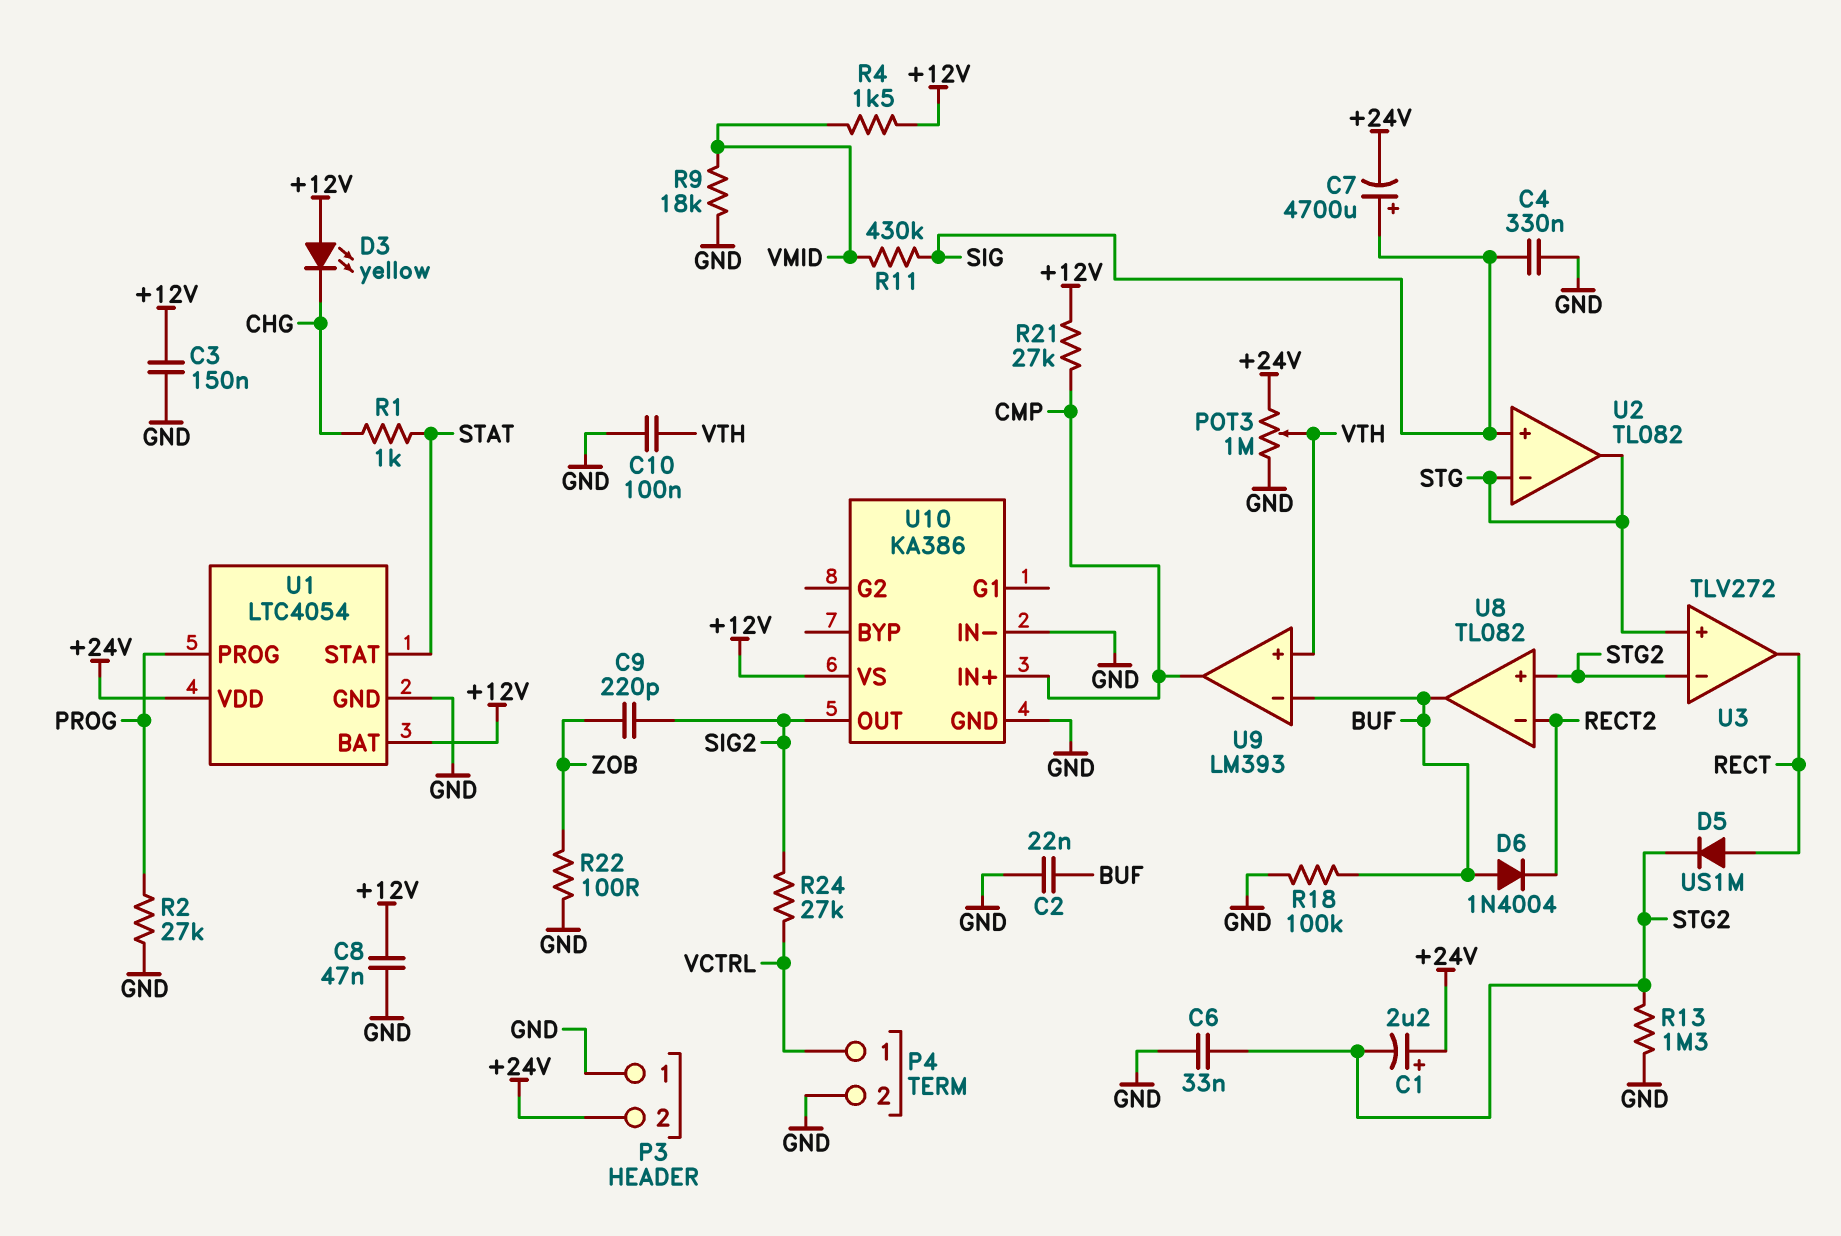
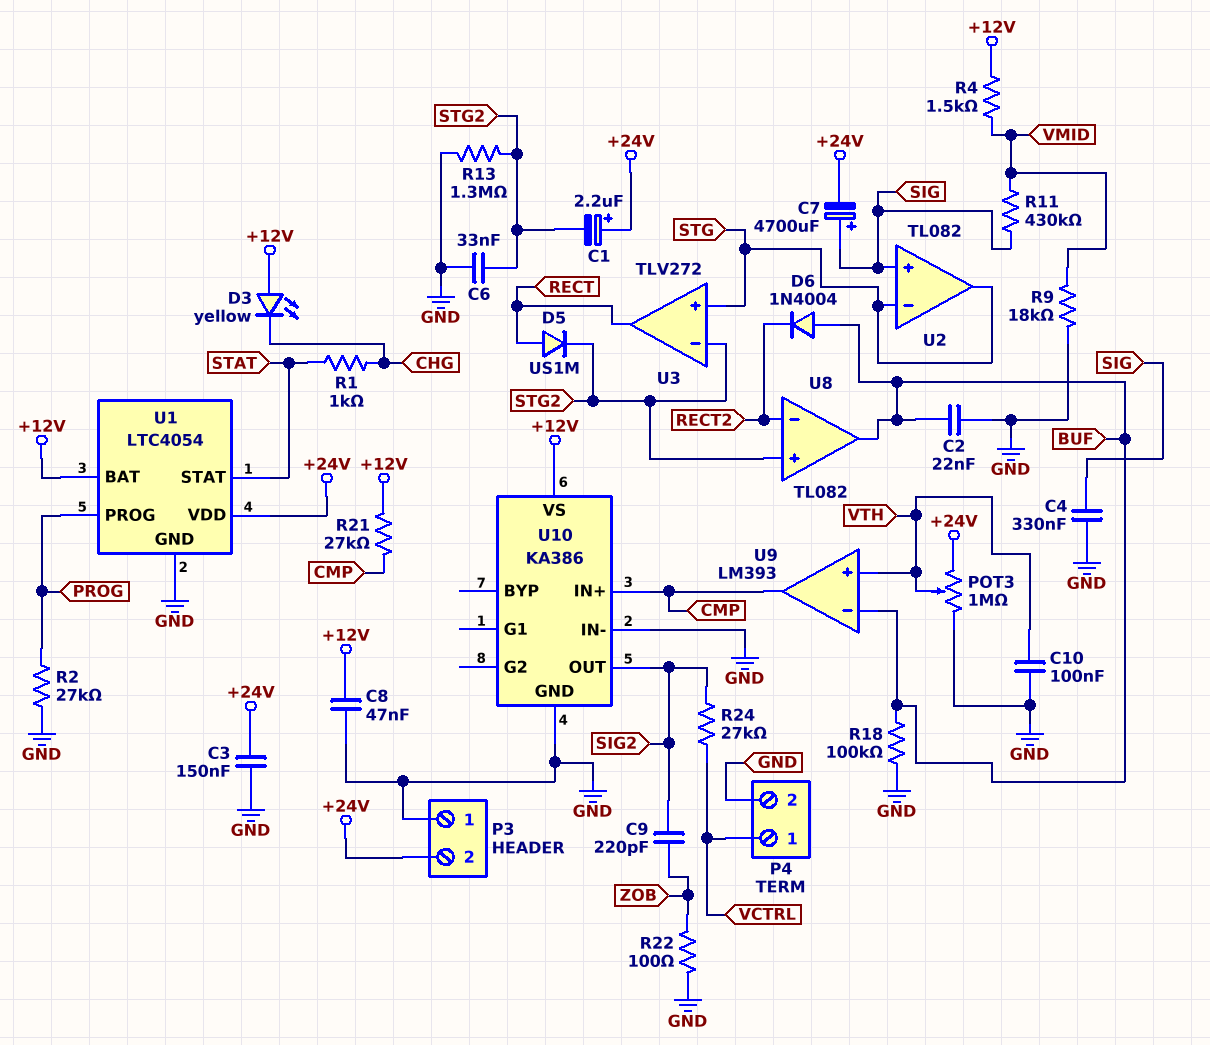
C3: 150nF (+12V, GND) -> 150nF (+24V, GND)

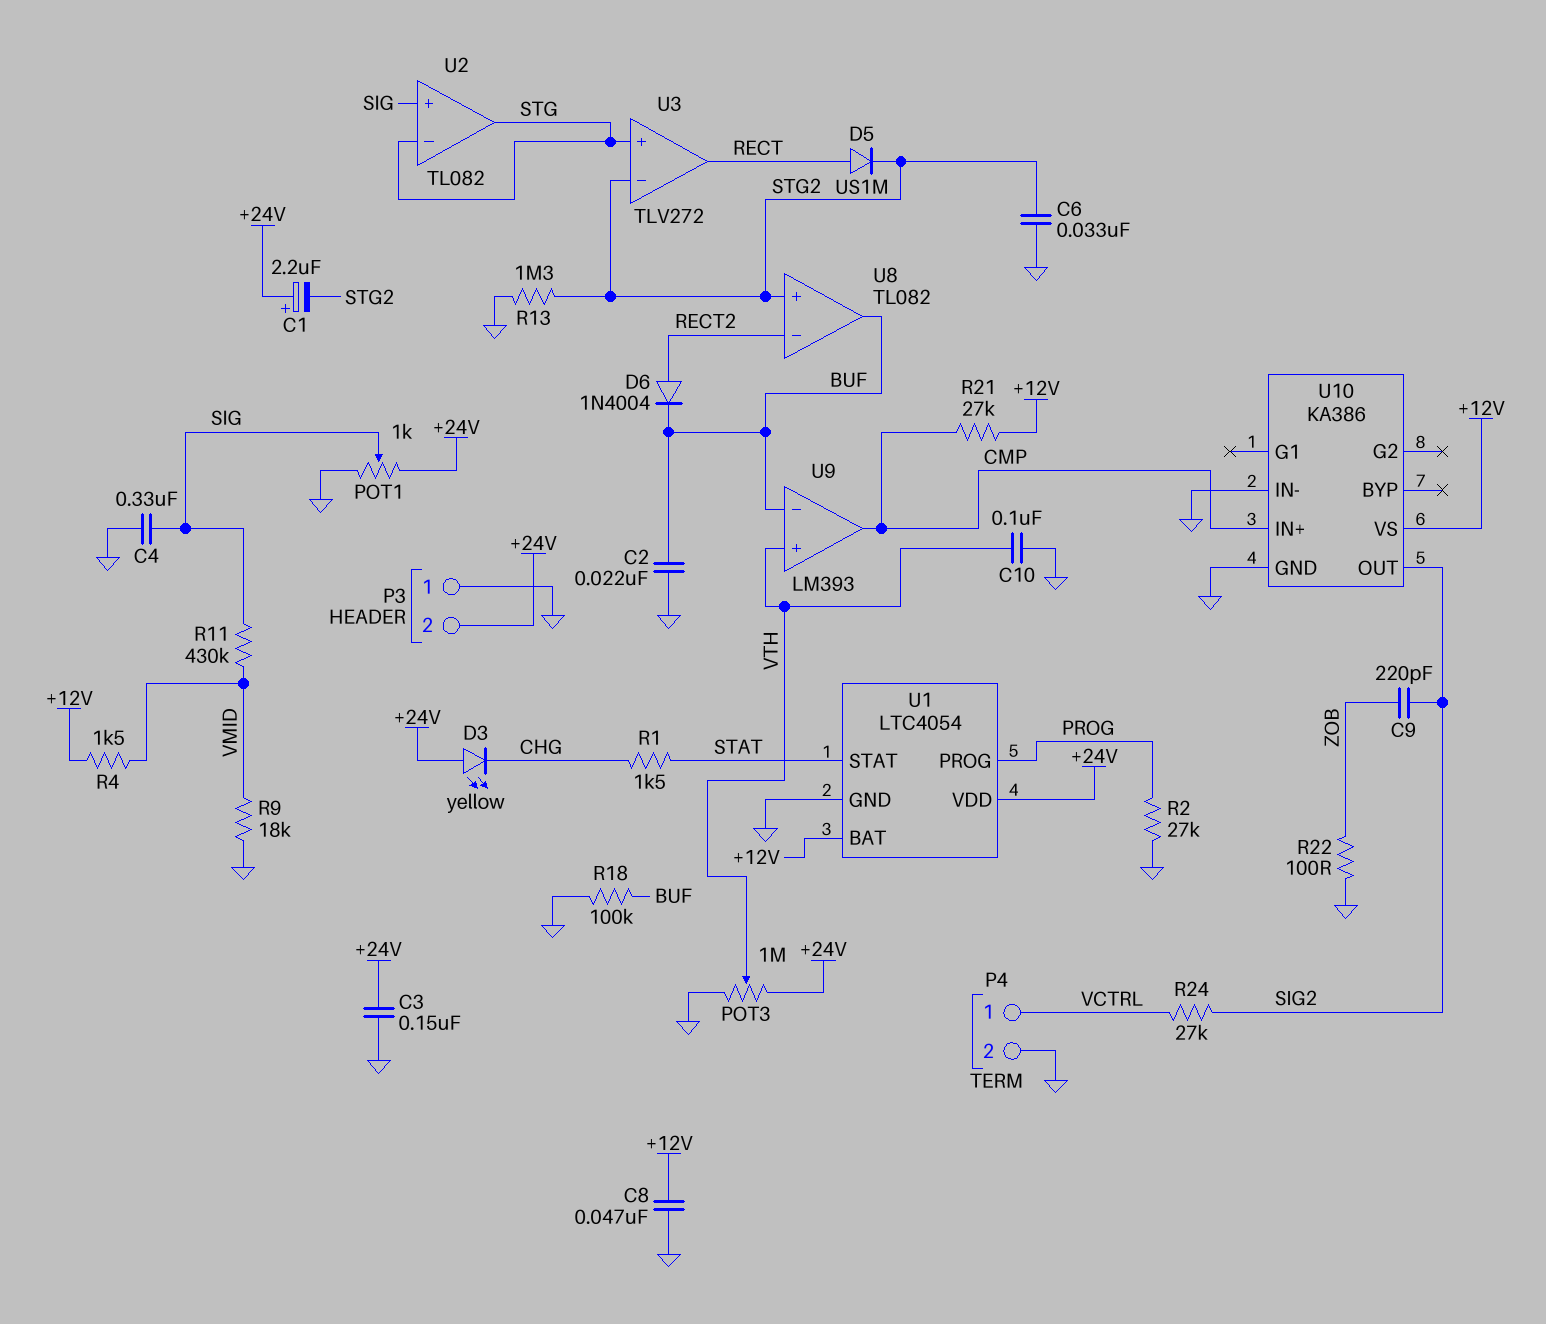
C7: 4700uF (plus SIG, minus +24V) -> none
D3: LED yellow (A +12V, K CHG) -> LED yellow (A +24V, K CHG)
D6: diode 1N4004 (A BUF, K RECT2) -> diode 1N4004 (A RECT2, K BUF)
POT1: none -> 1k (+24V, GND, wiper SIG)
R1: 1k (CHG, STAT) -> 1.5k (CHG, STAT)

